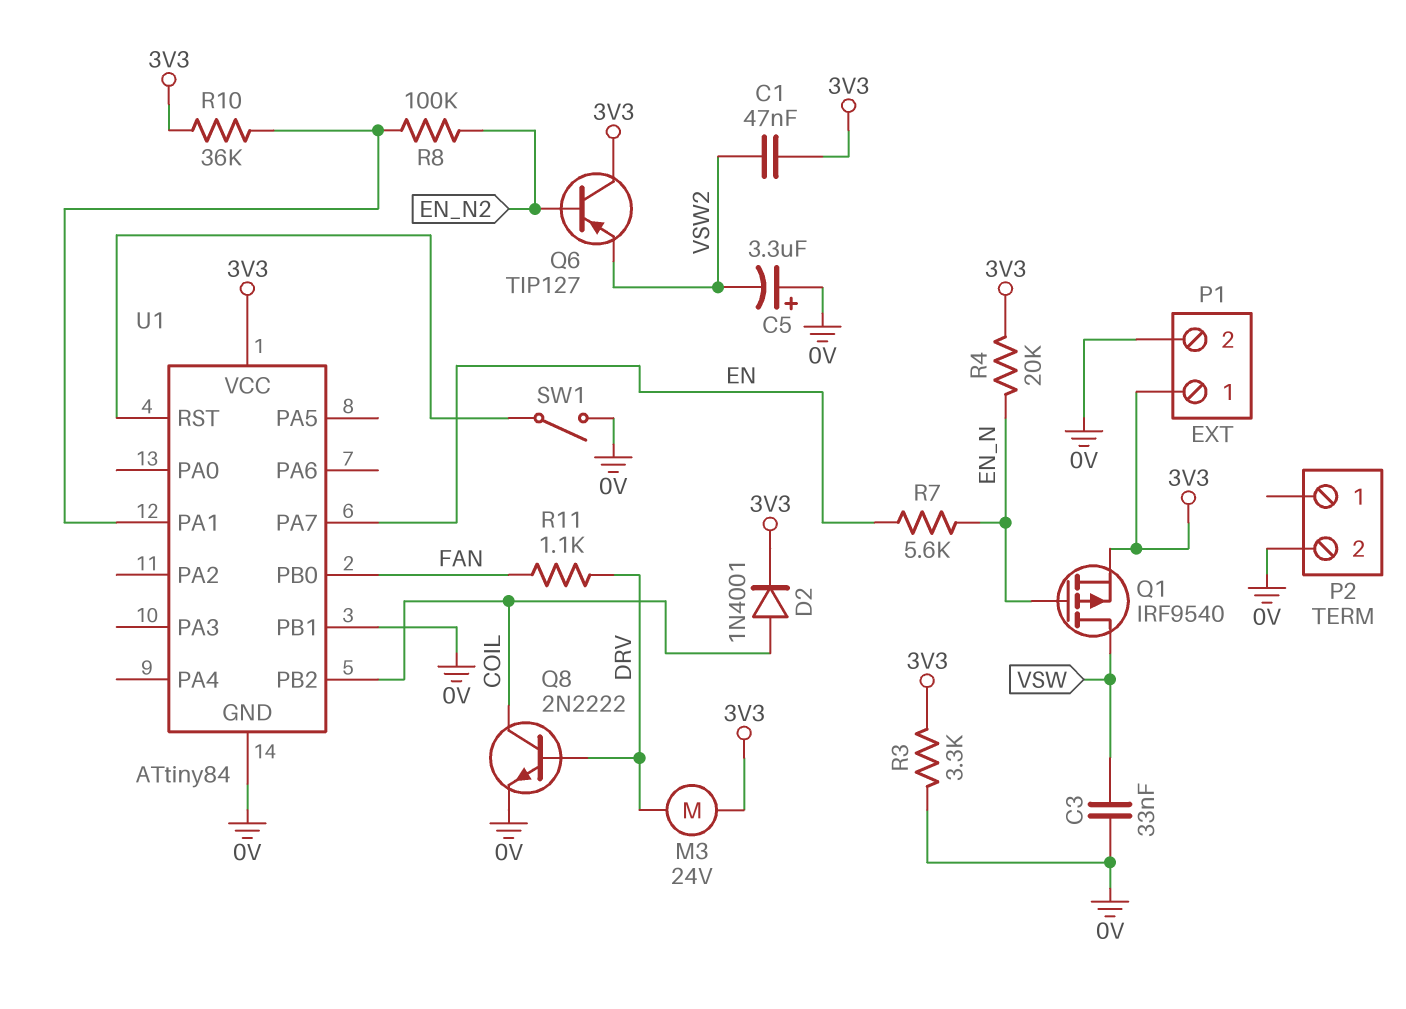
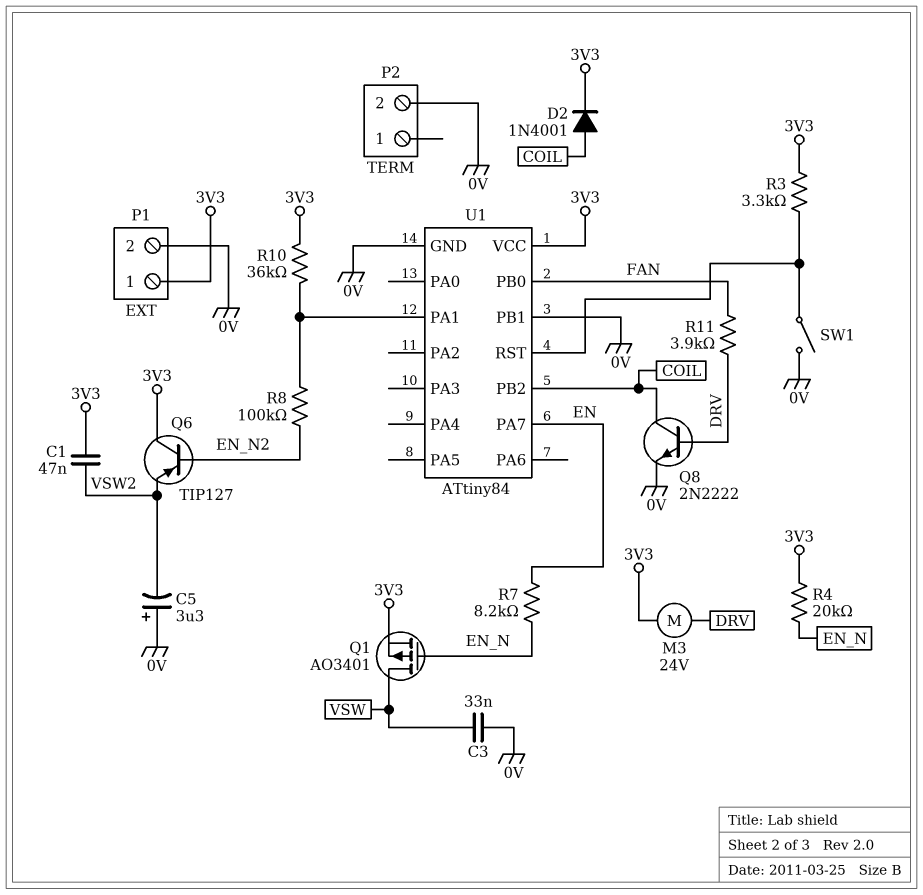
Q1: PMOS IRF9540 (G EN_N, D VSW, S 3V3) -> PMOS AO3401 (G EN_N, D VSW, S 3V3)
R3: 3.3k (0V, 3V3) -> 3.3k (3V3, U1/RST)
R7: 5.6k (EN, EN_N) -> 8.2k (EN, EN_N)
R11: 1.1k (DRV, FAN) -> 3.9k (DRV, FAN)

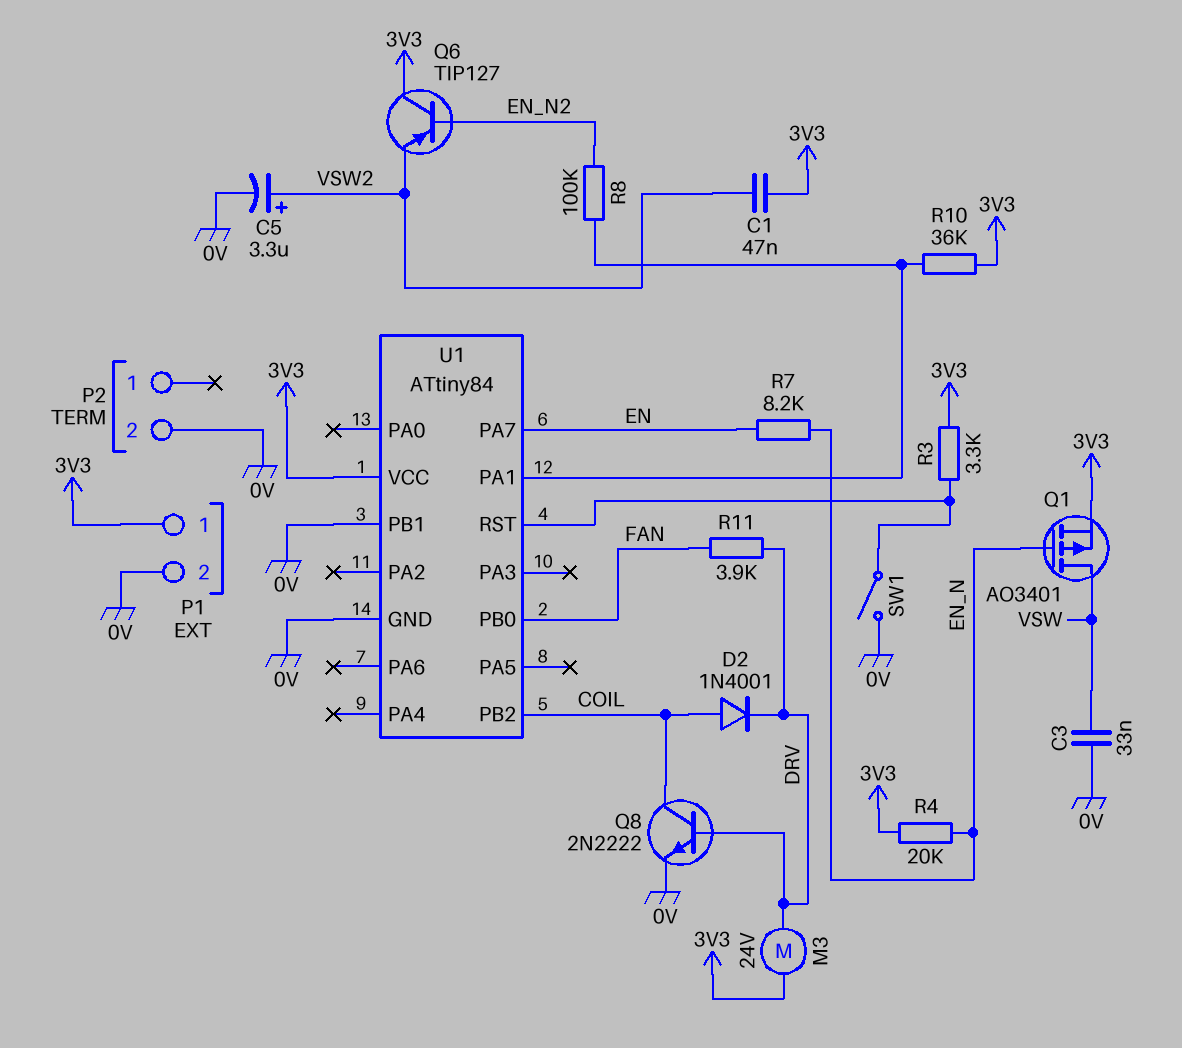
C5: 3.3uF (plus 0V, minus VSW2) -> 3.3uF (plus VSW2, minus 0V)
D2: diode 1N4001 (A COIL, K 3V3) -> diode 1N4001 (A COIL, K DRV)

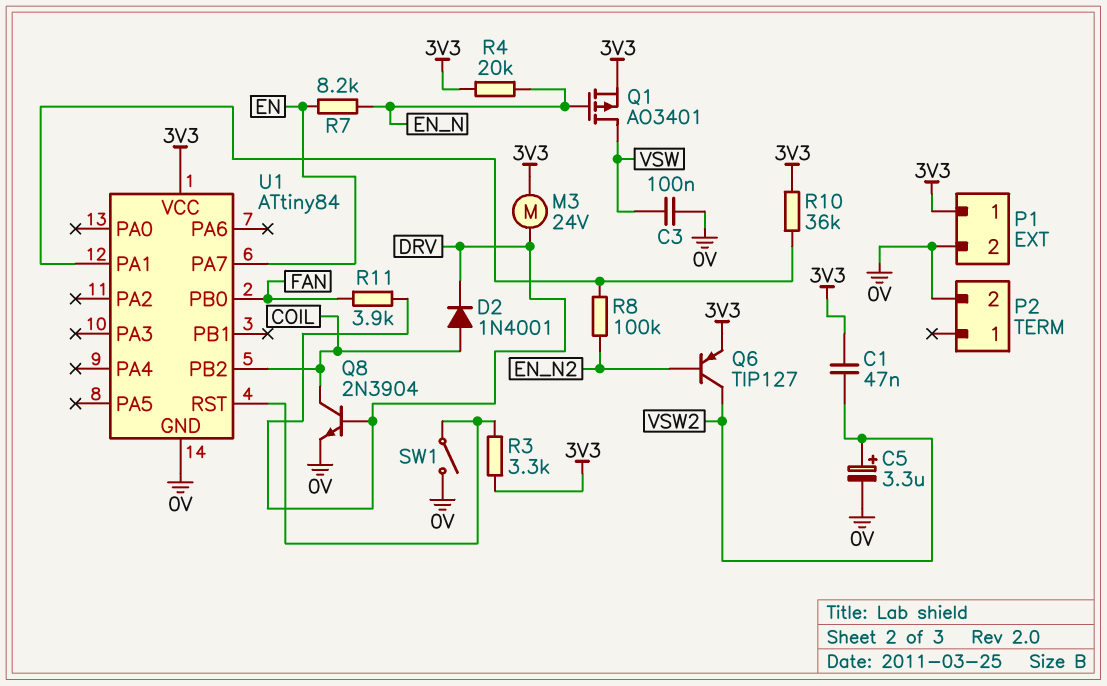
C3: 33nF (0V, VSW) -> 100nF (0V, VSW)
Q6: PNP TIP127 (B EN_N2, C 3V3, E VSW2) -> PNP TIP127 (B EN_N2, C VSW2, E 3V3)
Q8: NPN 2N2222 (B DRV, C COIL, E 0V) -> NPN 2N3904 (B DRV, C COIL, E 0V)
U1 pin PB1: 0V -> none

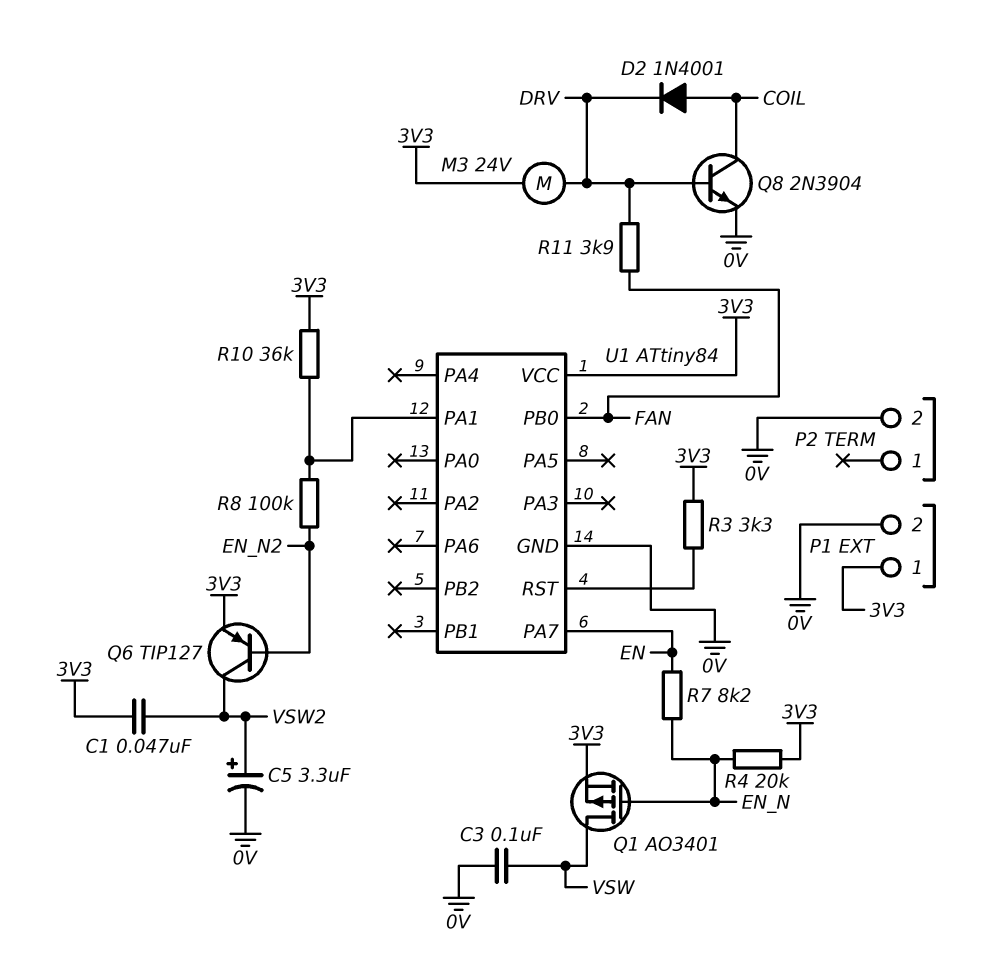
SW1: switch (0V, U1/RST) -> none
U1 pin PB2: COIL -> none

